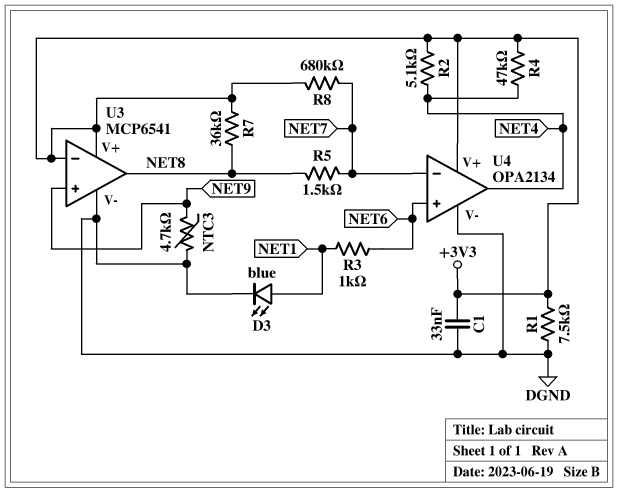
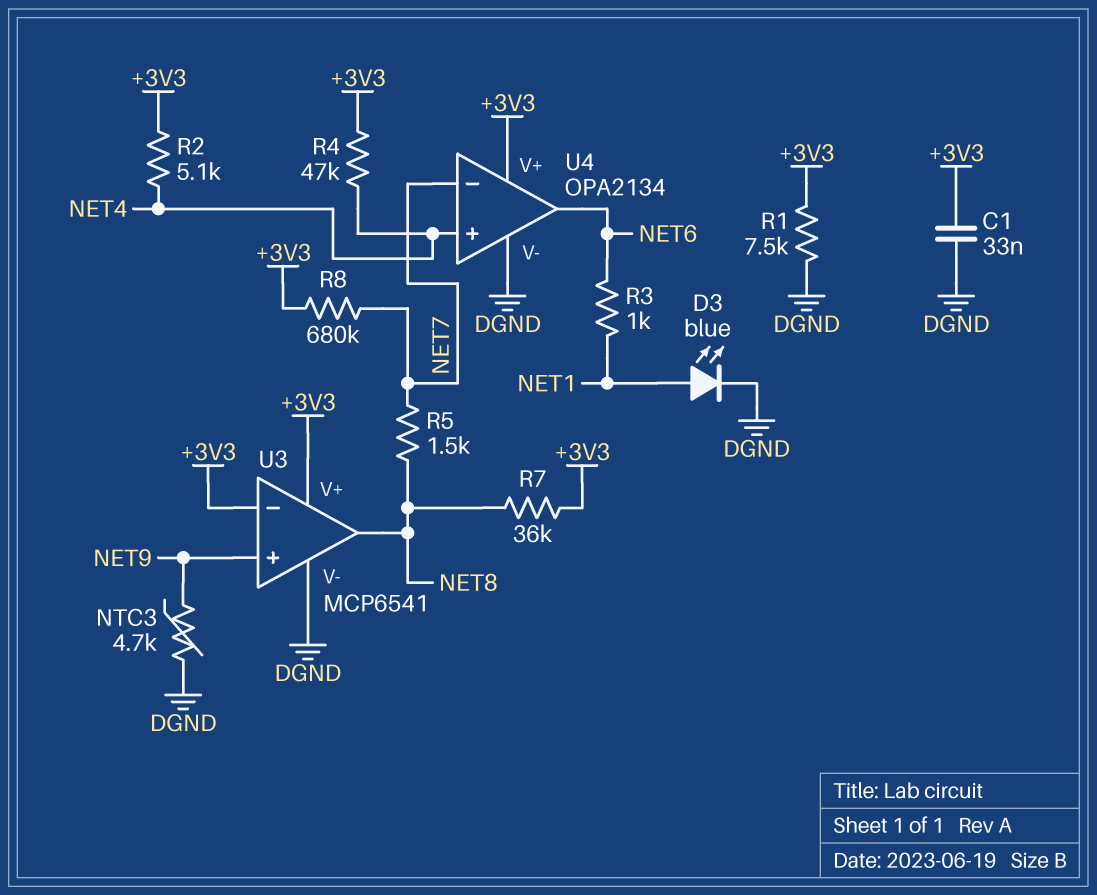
U4 pin in+: NET6 -> NET4
U4 pin out: NET4 -> NET6

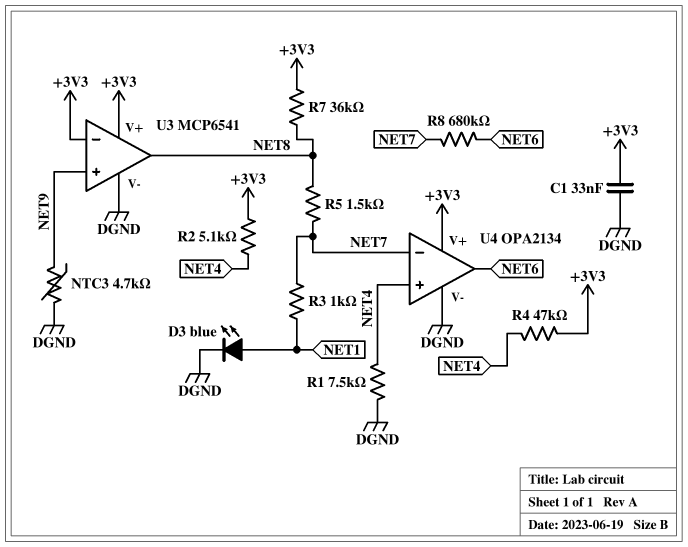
R1: 7.5k (+3V3, DGND) -> 7.5k (DGND, NET4)
R3: 1k (NET1, NET6) -> 1k (NET1, NET7)
R8: 680k (+3V3, NET7) -> 680k (NET6, NET7)

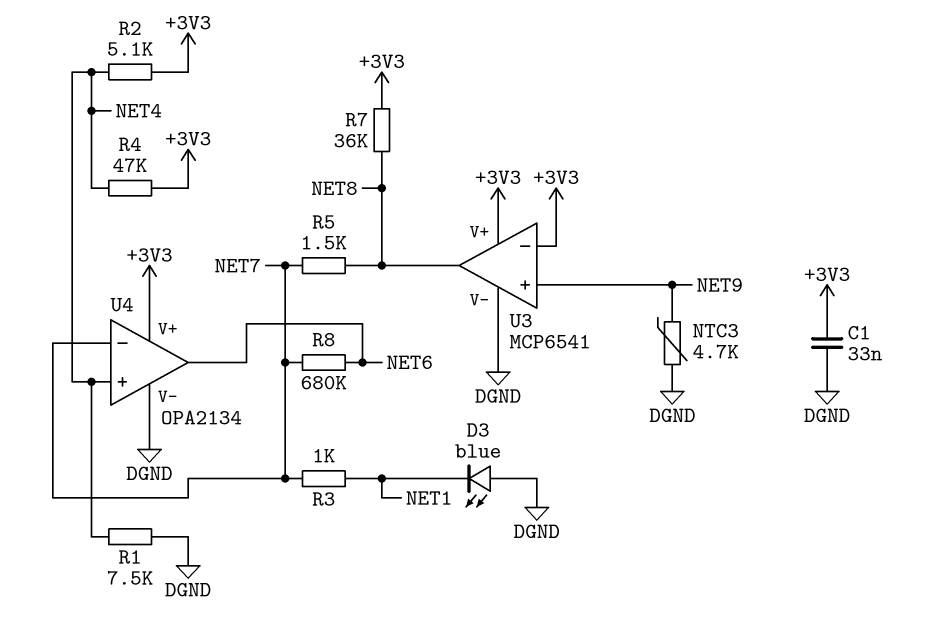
D3: LED blue (A NET1, K DGND) -> LED blue (A DGND, K NET1)

